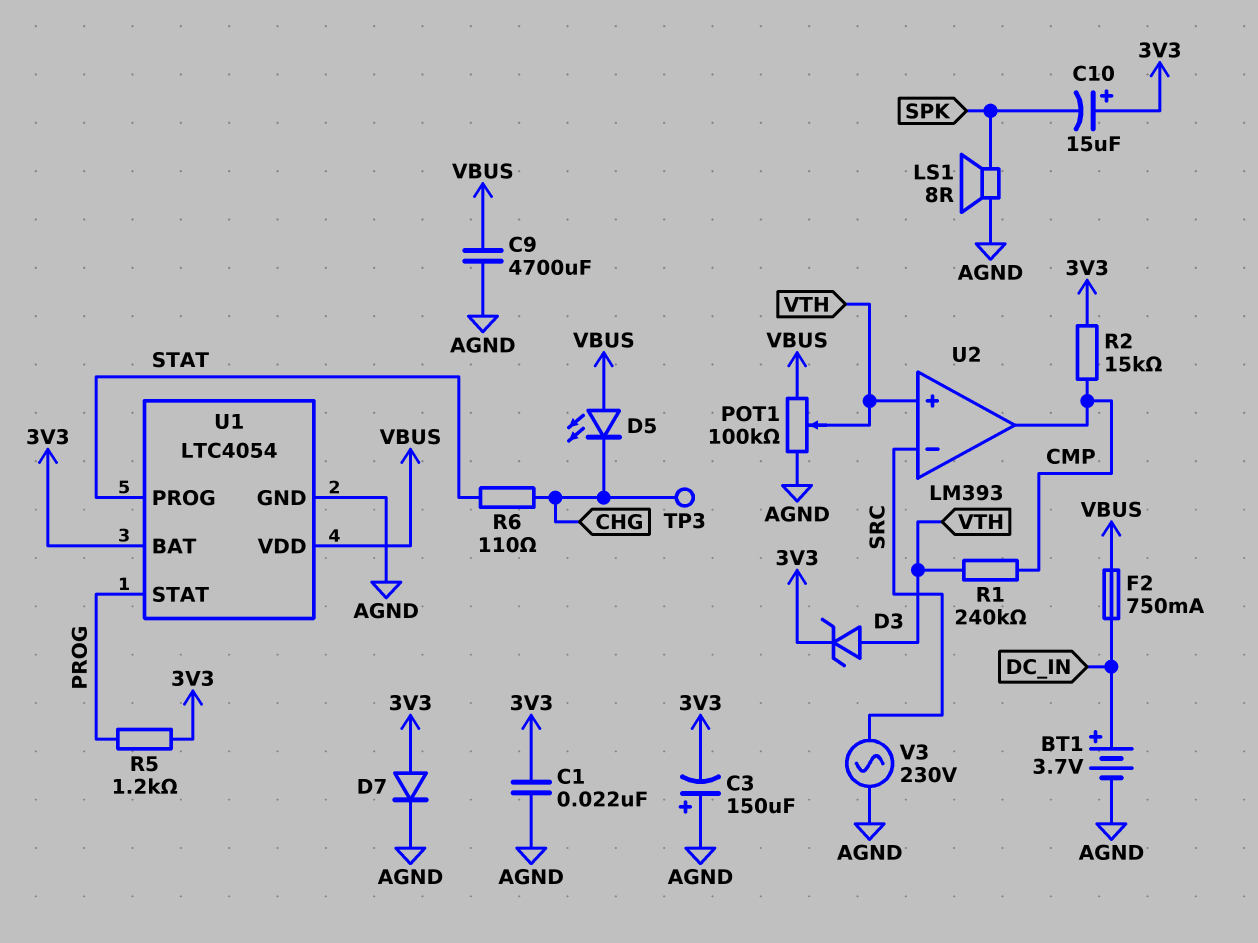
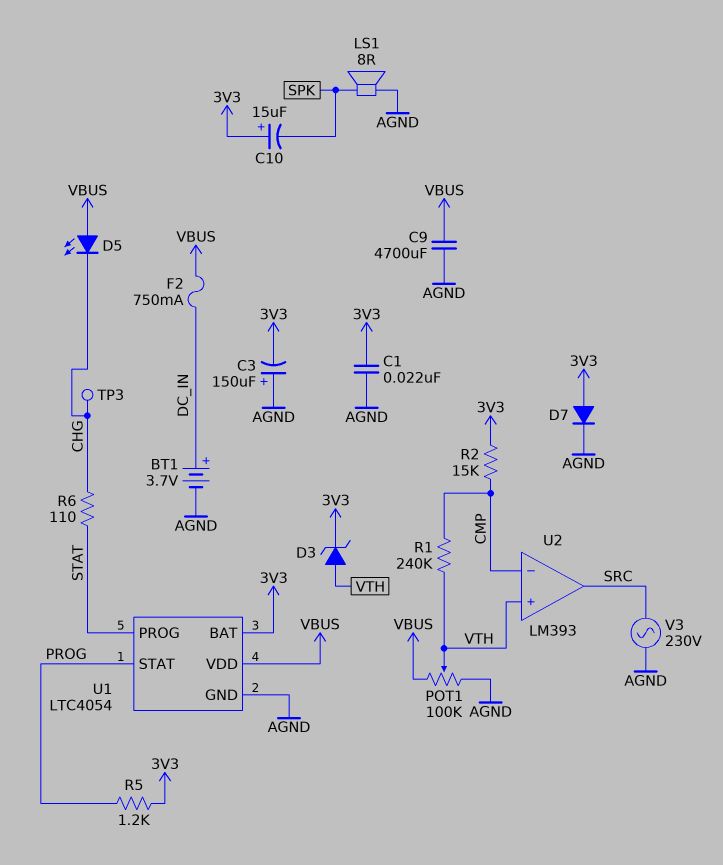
U2 pin in-: SRC -> CMP
U2 pin out: CMP -> SRC

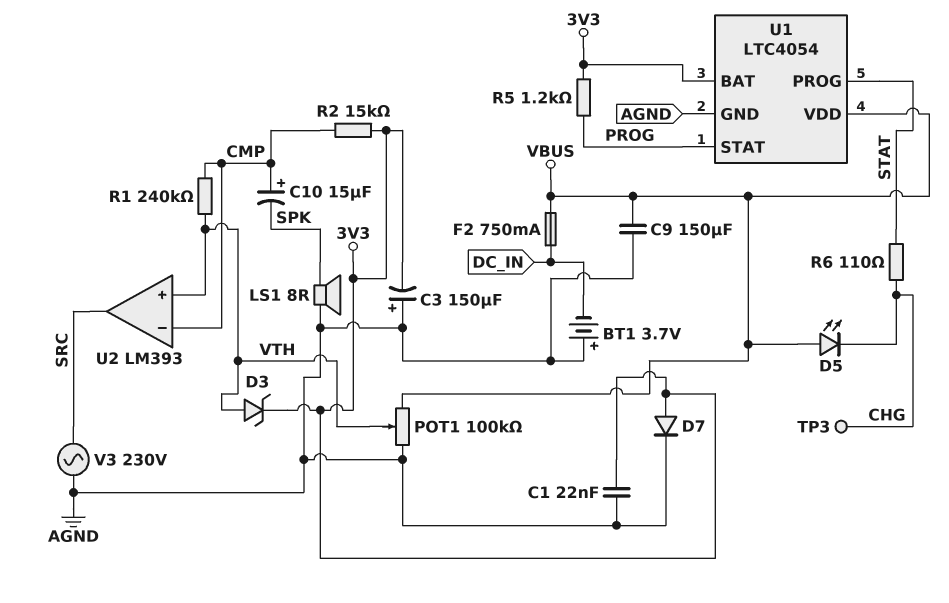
BT1: 3.7V (plus DC_IN, minus AGND) -> 3.7V (plus AGND, minus DC_IN)
C9: 4700uF (AGND, VBUS) -> 150uF (AGND, VBUS)
C10: 15uF (plus 3V3, minus SPK) -> 15uF (plus CMP, minus SPK)

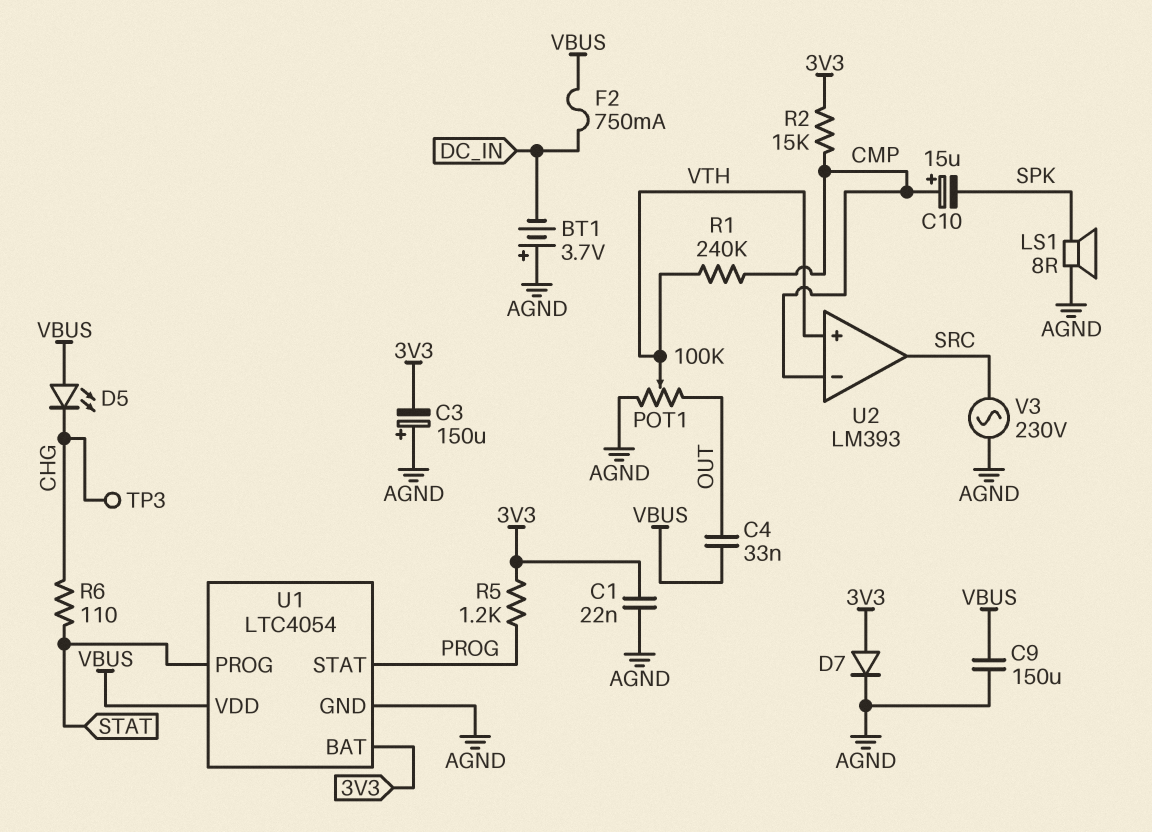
C4: none -> 33nF (OUT, VBUS)
D3: zener (A VTH, K 3V3) -> none
POT1: 100k (AGND, VBUS, wiper VTH) -> 100k (AGND, OUT, wiper VTH)

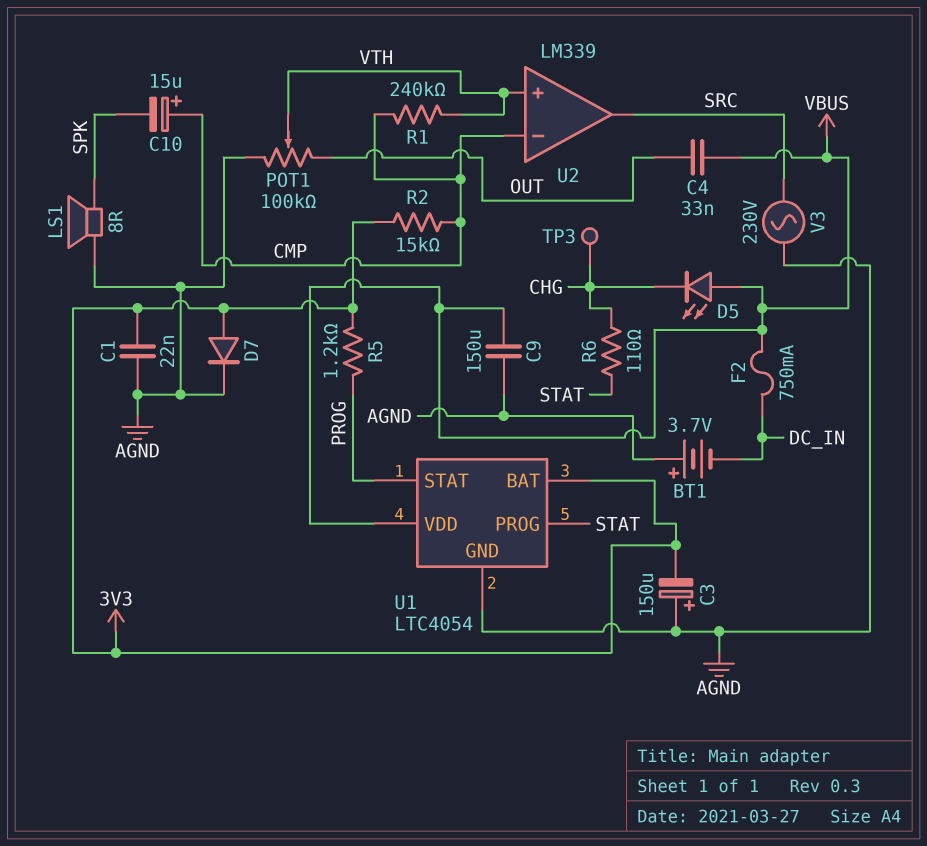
U2: LM393 -> LM339

